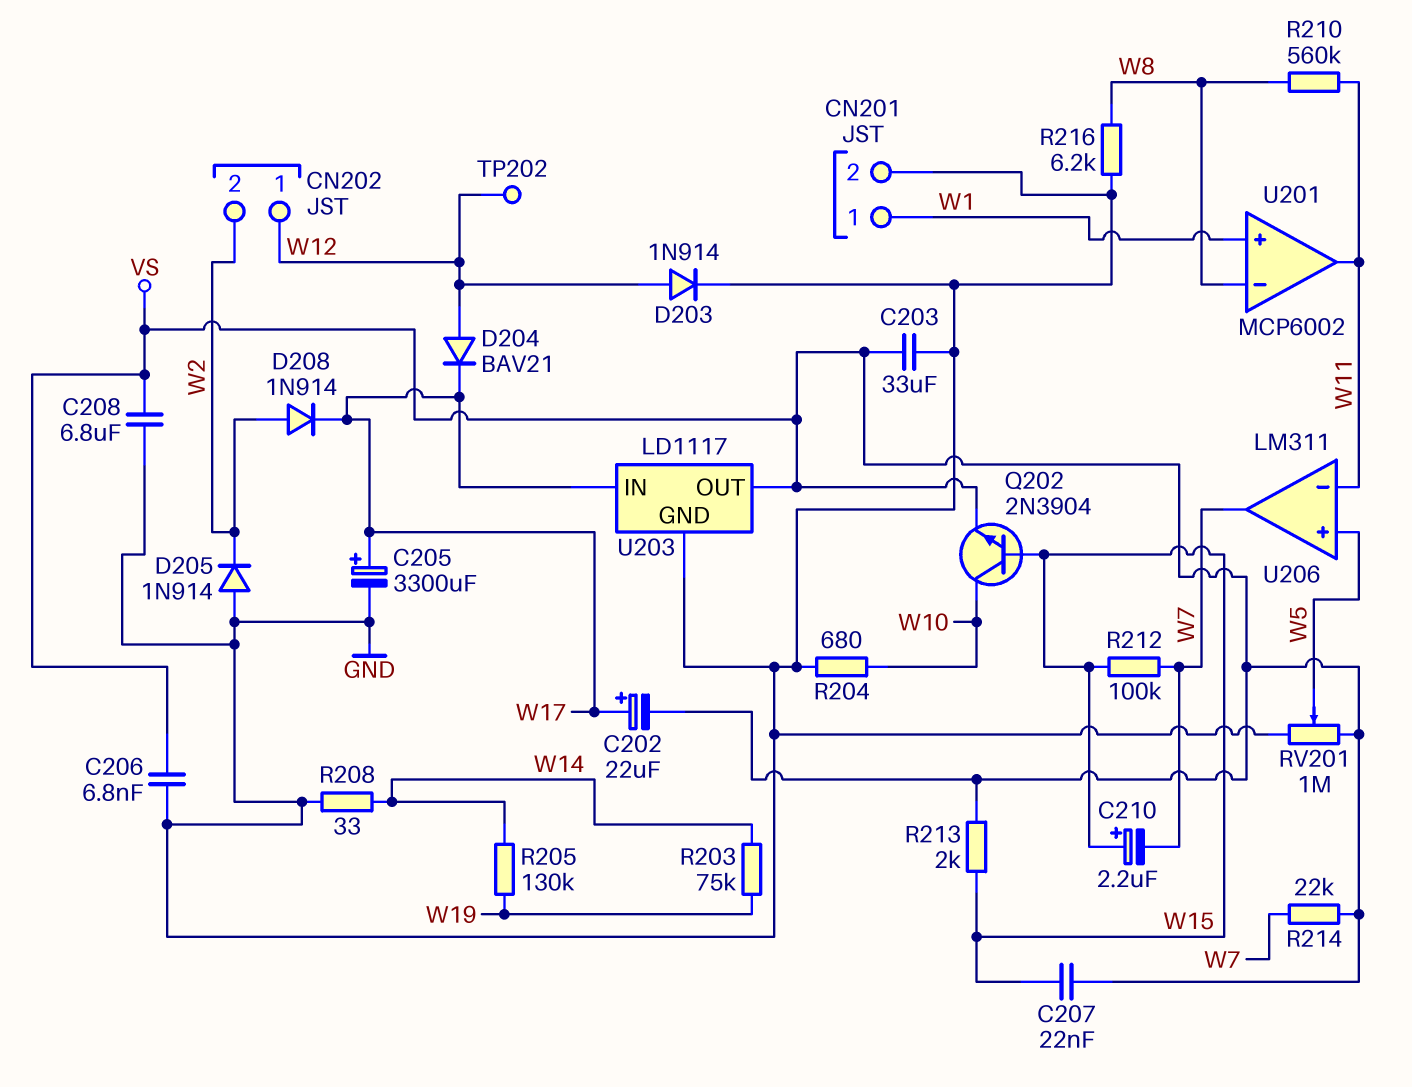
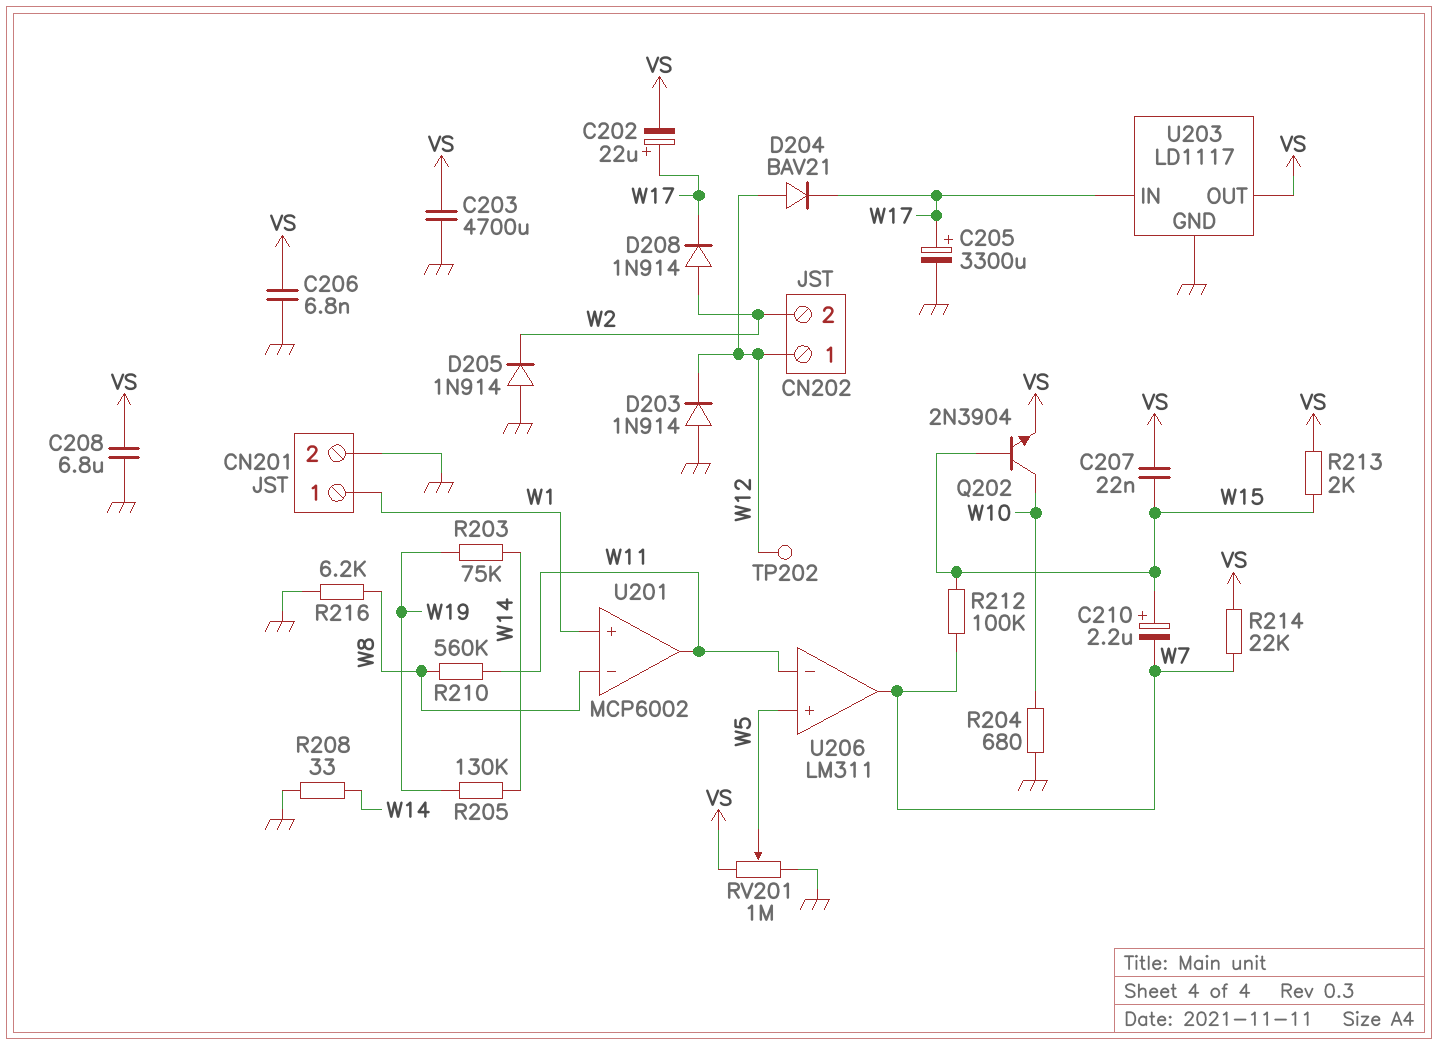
C203: 33uF (GND, VS) -> 4700uF (GND, VS)
D203: diode 1N914 (A W12, K GND) -> diode 1N914 (A GND, K W12)

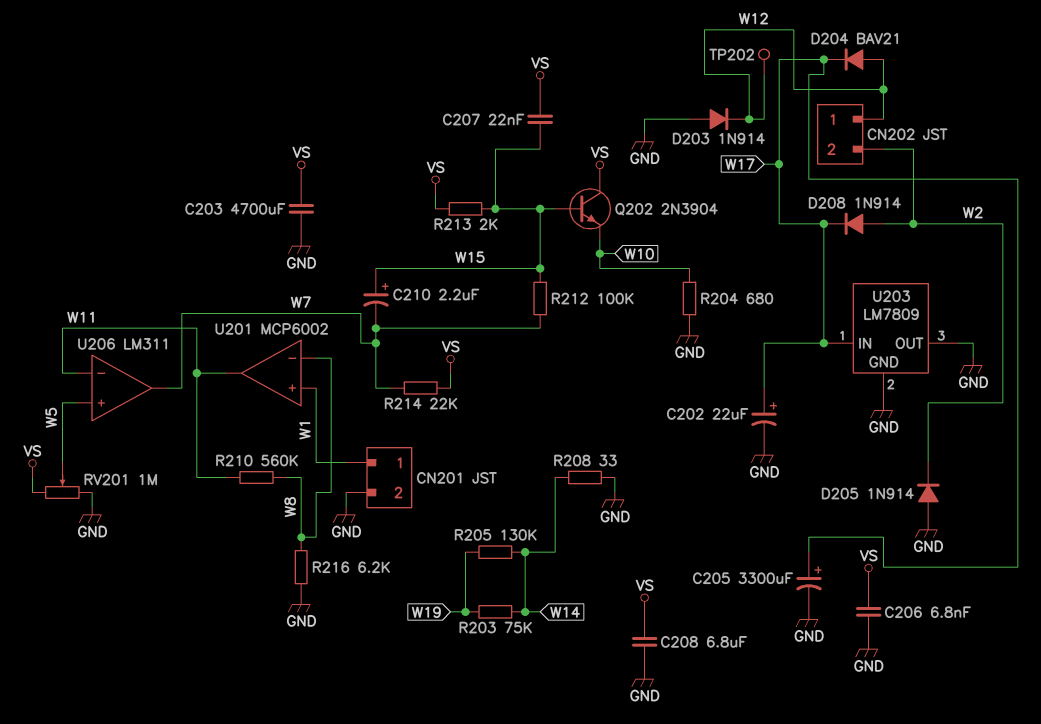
C202: 22uF (plus W17, minus VS) -> 22uF (plus W17, minus GND)
Q202: NPN 2N3904 (B W15, C W10, E VS) -> NPN 2N3904 (B W15, C VS, E W10)
U203: LD1117 -> LM7809
U203 pin OUT: VS -> GND

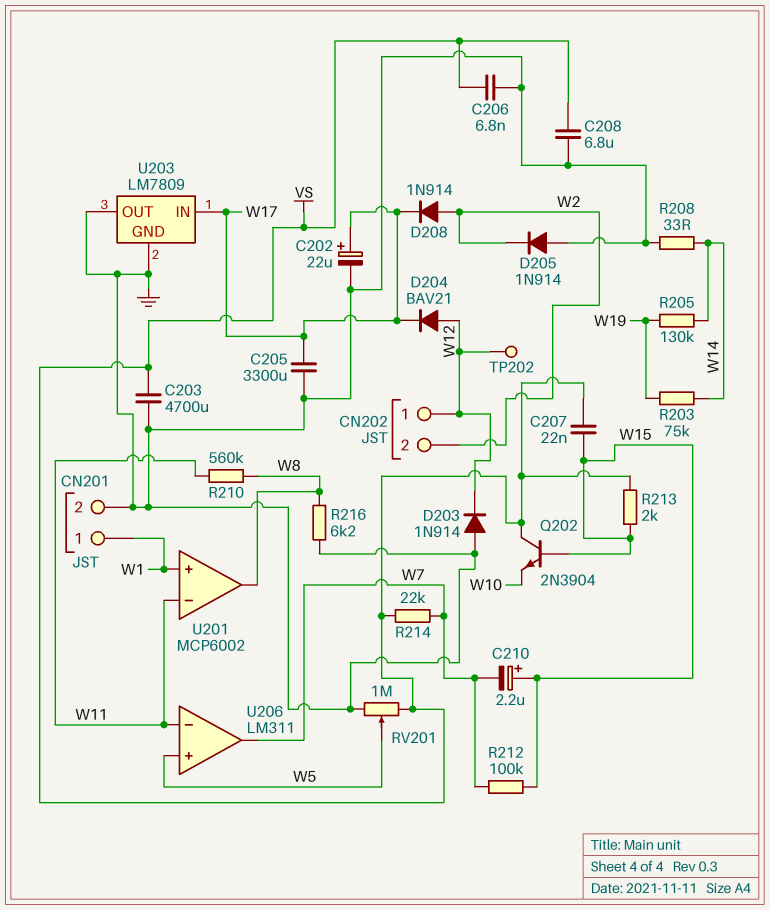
C205: 3300uF (plus W17, minus GND) -> 3300uF (GND, W17)
R204: 680 (GND, W10) -> none
U201 pin in-: W8 -> W11
U201 pin out: W11 -> W8

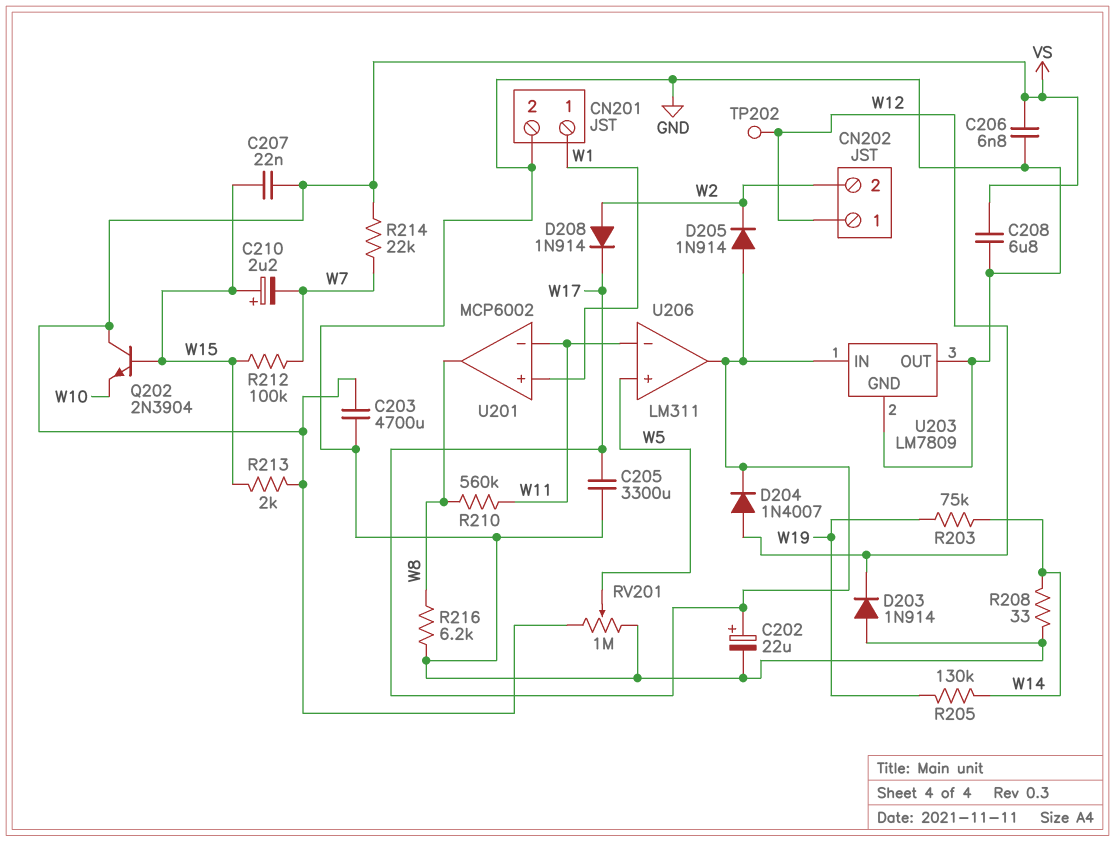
D204: diode BAV21 (A W12, K W17) -> diode 1N4007 (A W12, K W17)
D205: diode 1N914 (A GND, K W2) -> diode 1N914 (A W17, K W2)
U206 pin out: W7 -> W17

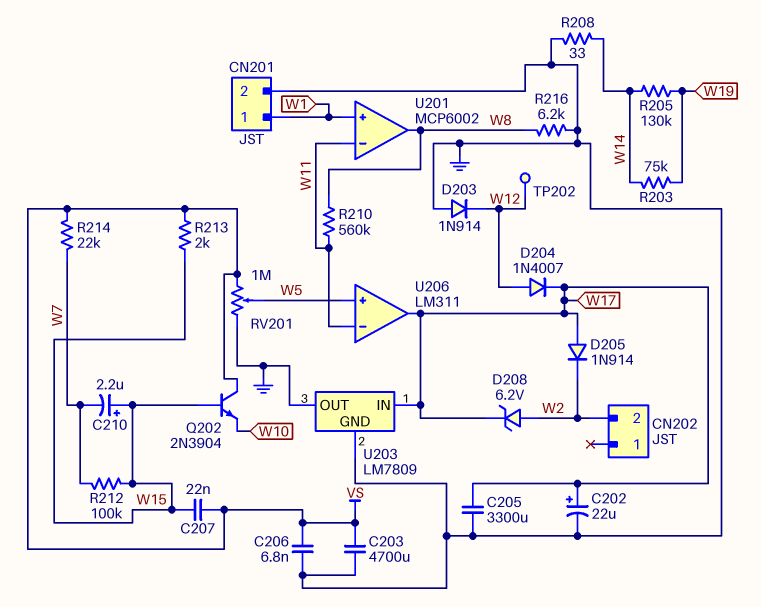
C208: 6.8uF (GND, VS) -> none
CN202 pin 1: W12 -> none
D208: diode 1N914 (A W2, K W17) -> zener 6.2V (A W2, K W17)

